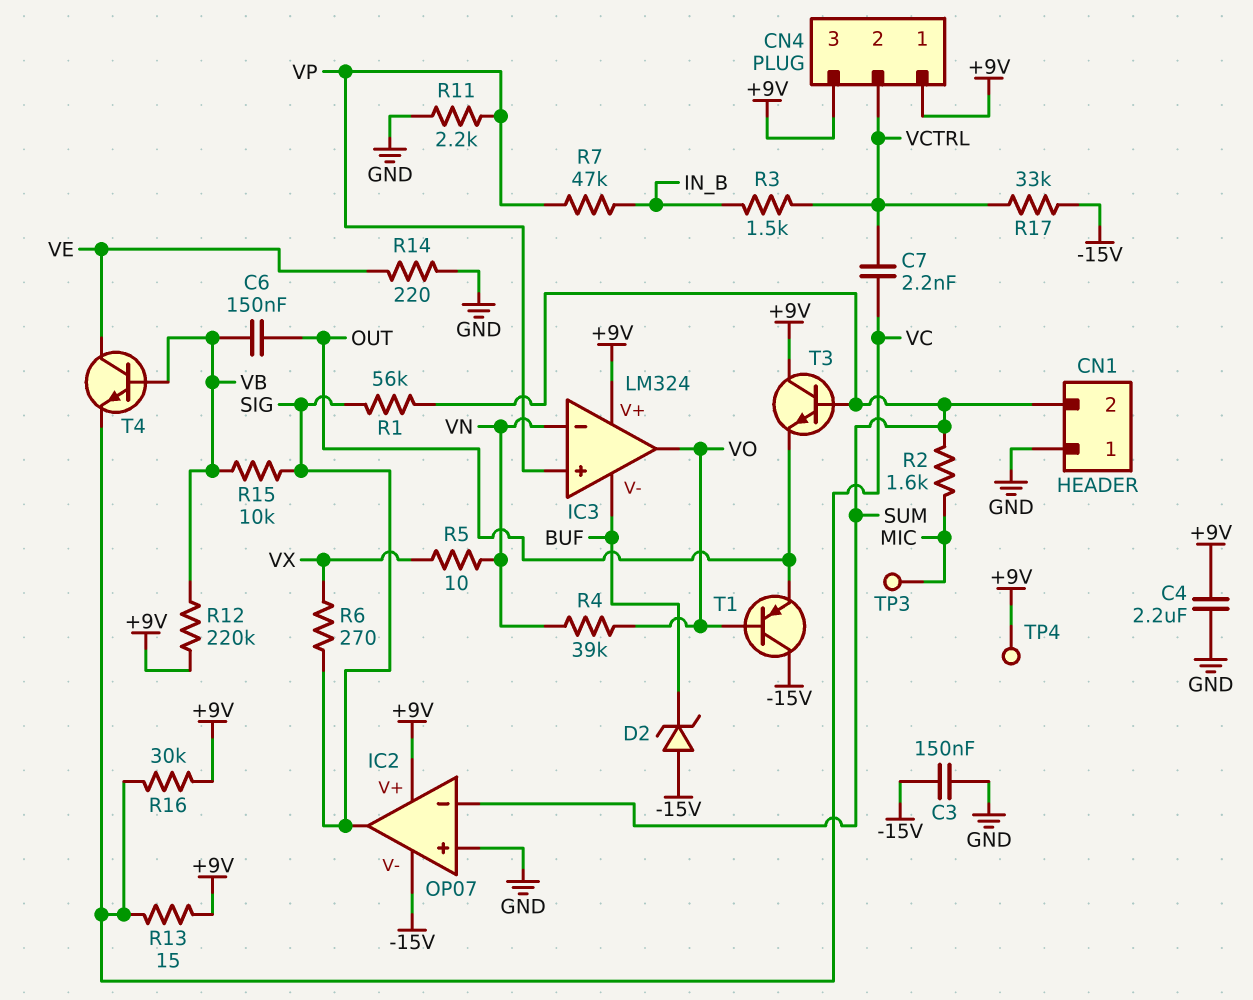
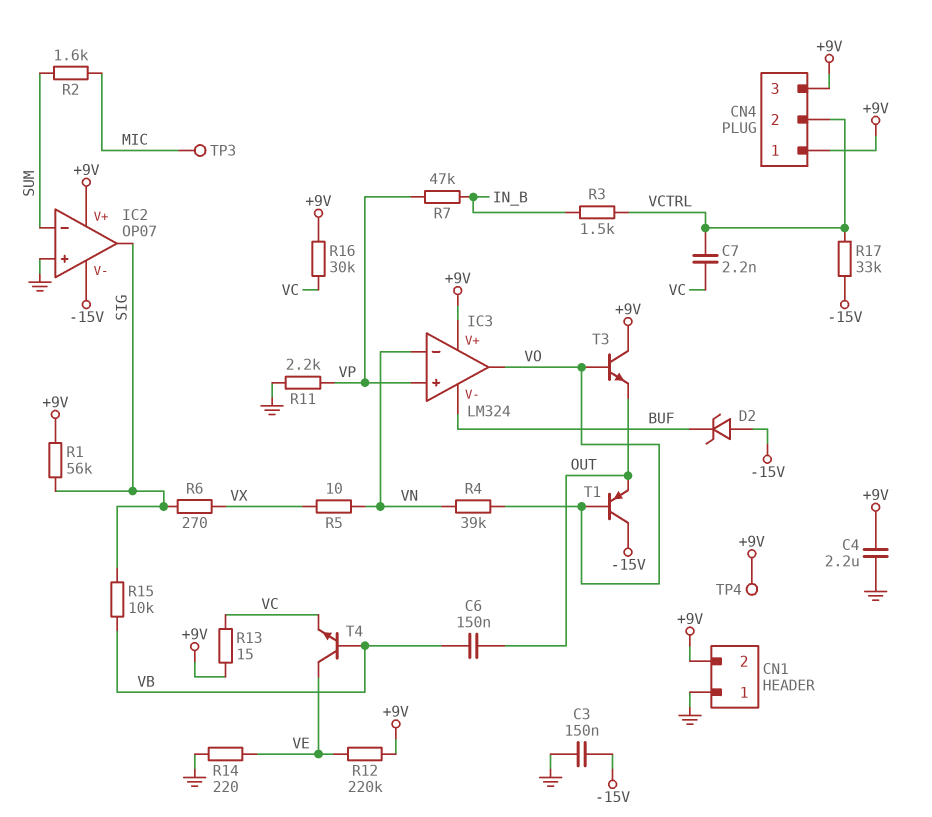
CN1 pin 2: SUM -> +9V
R1: 56k (SIG, SUM) -> 56k (+9V, SIG)
R12: 220k (+9V, VB) -> 220k (+9V, VE)
T3: NPN (B SUM, C +9V, E OUT) -> NPN (B VO, C +9V, E OUT)

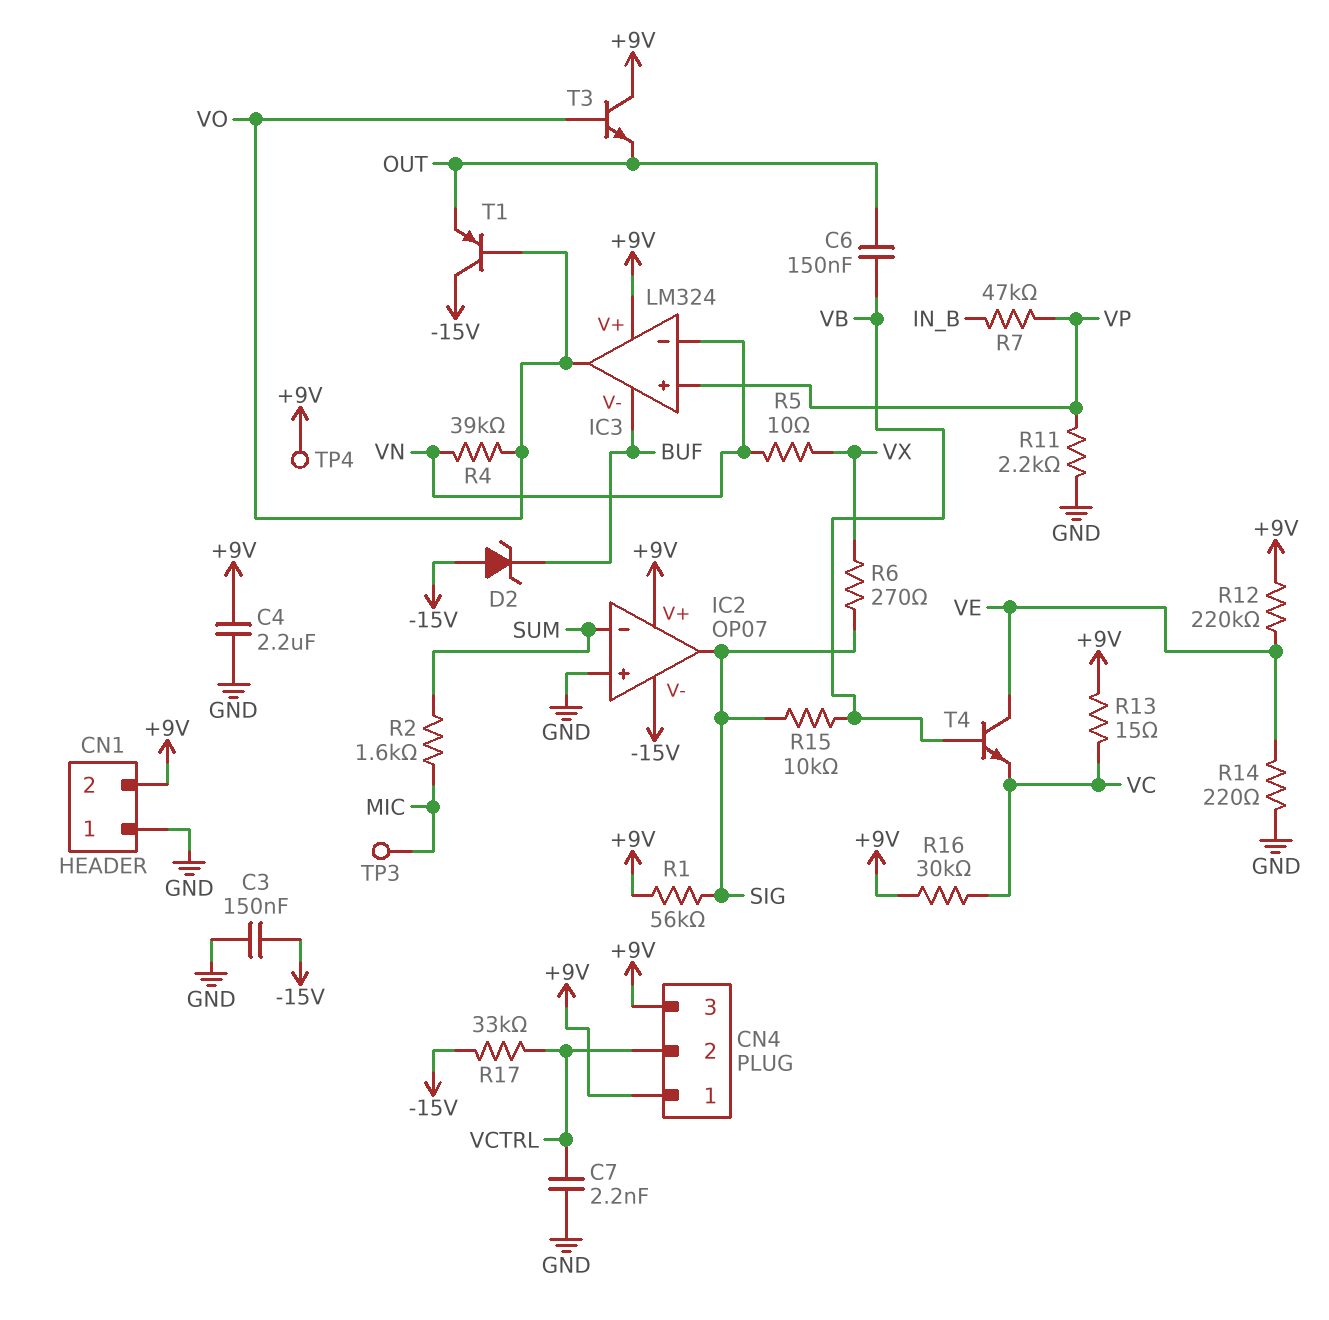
C7: 2.2nF (VC, VCTRL) -> 2.2nF (GND, VCTRL)
R3: 1.5k (IN_B, VCTRL) -> none

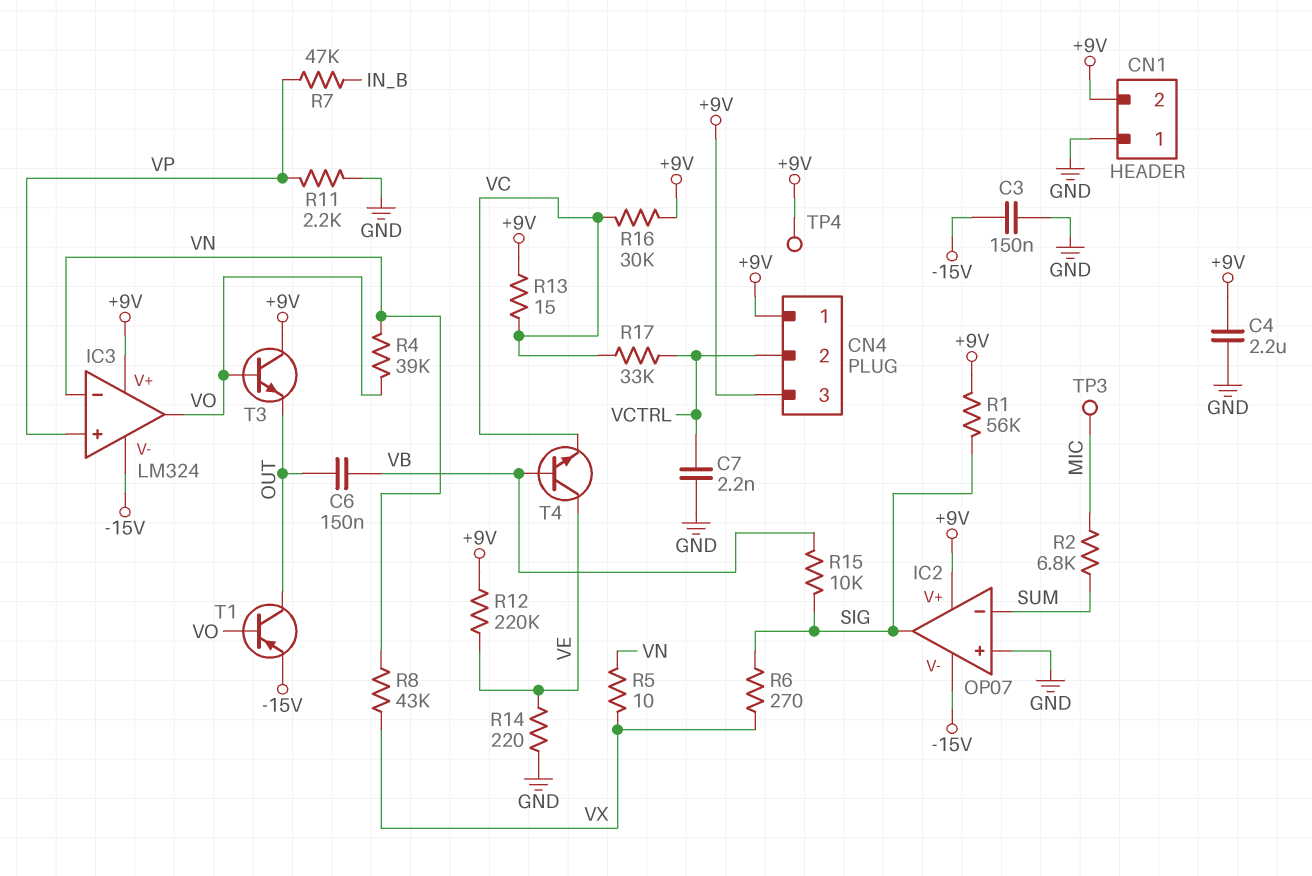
D2: zener (A -15V, K BUF) -> none
IC3 pin V-: BUF -> -15V
R2: 1.6k (MIC, SUM) -> 6.8k (MIC, SUM)
R8: none -> 43k (VN, VX)
R17: 33k (-15V, VCTRL) -> 33k (VC, VCTRL)
T1: PNP (B VO, C -15V, E OUT) -> PNP (B VO, C OUT, E -15V)

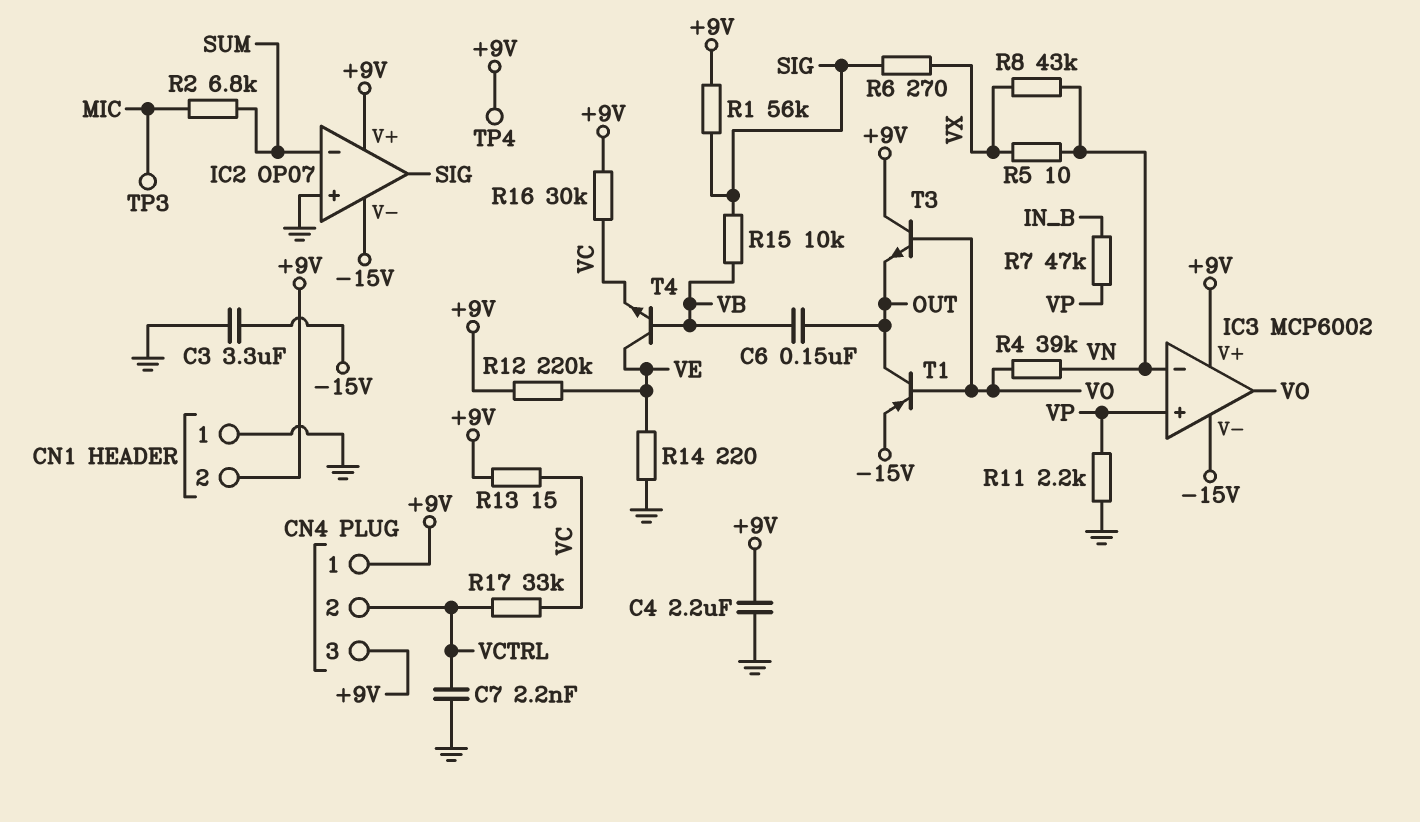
C3: 150nF (-15V, GND) -> 3.3uF (-15V, GND)
IC3: LM324 -> MCP6002

